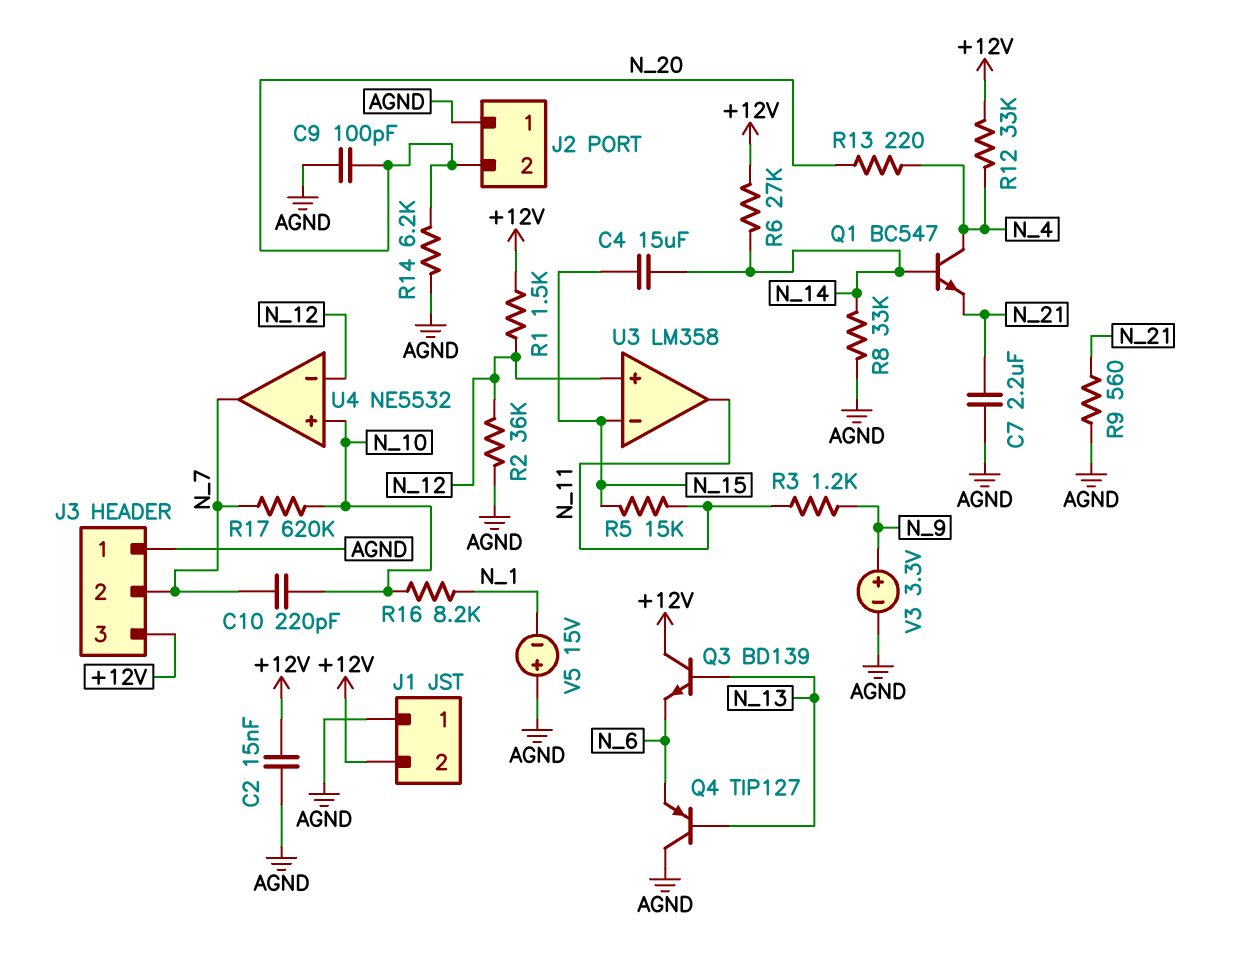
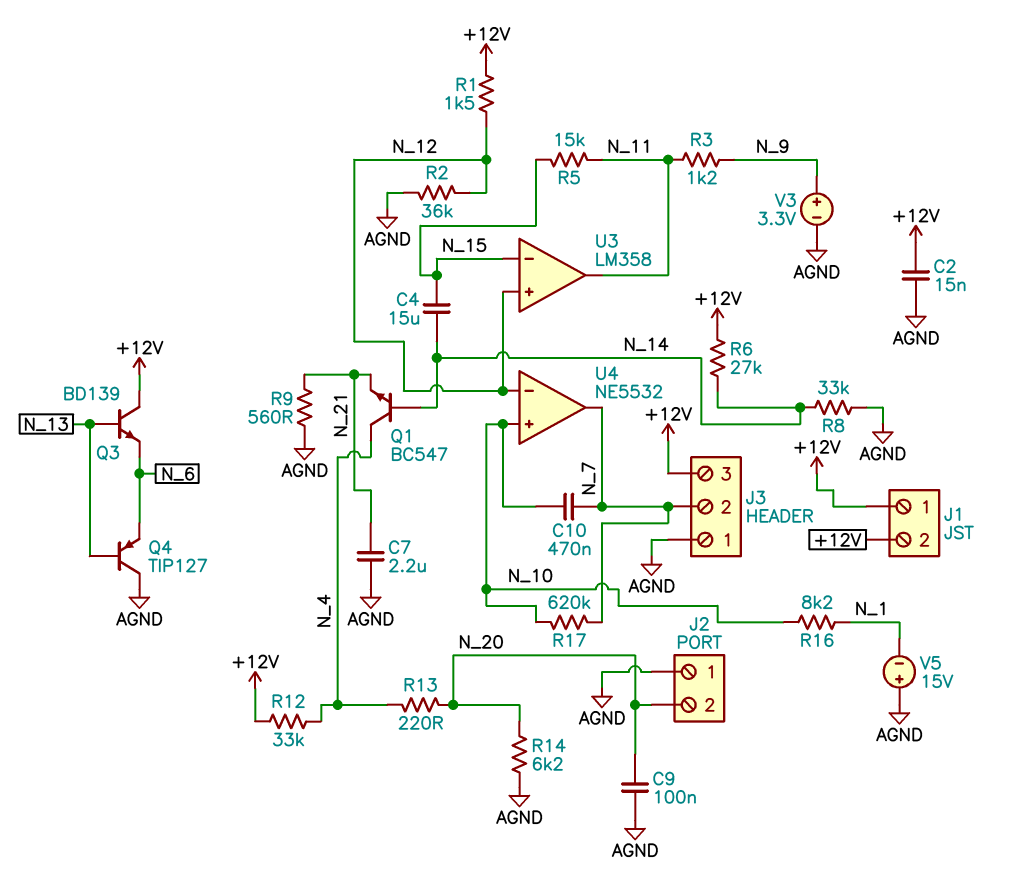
C9: 100pF (AGND, N_20) -> 100nF (AGND, N_20)
C10: 220pF (N_7, N_10) -> 470nF (N_7, N_10)
J1 pin 1: AGND -> +12V

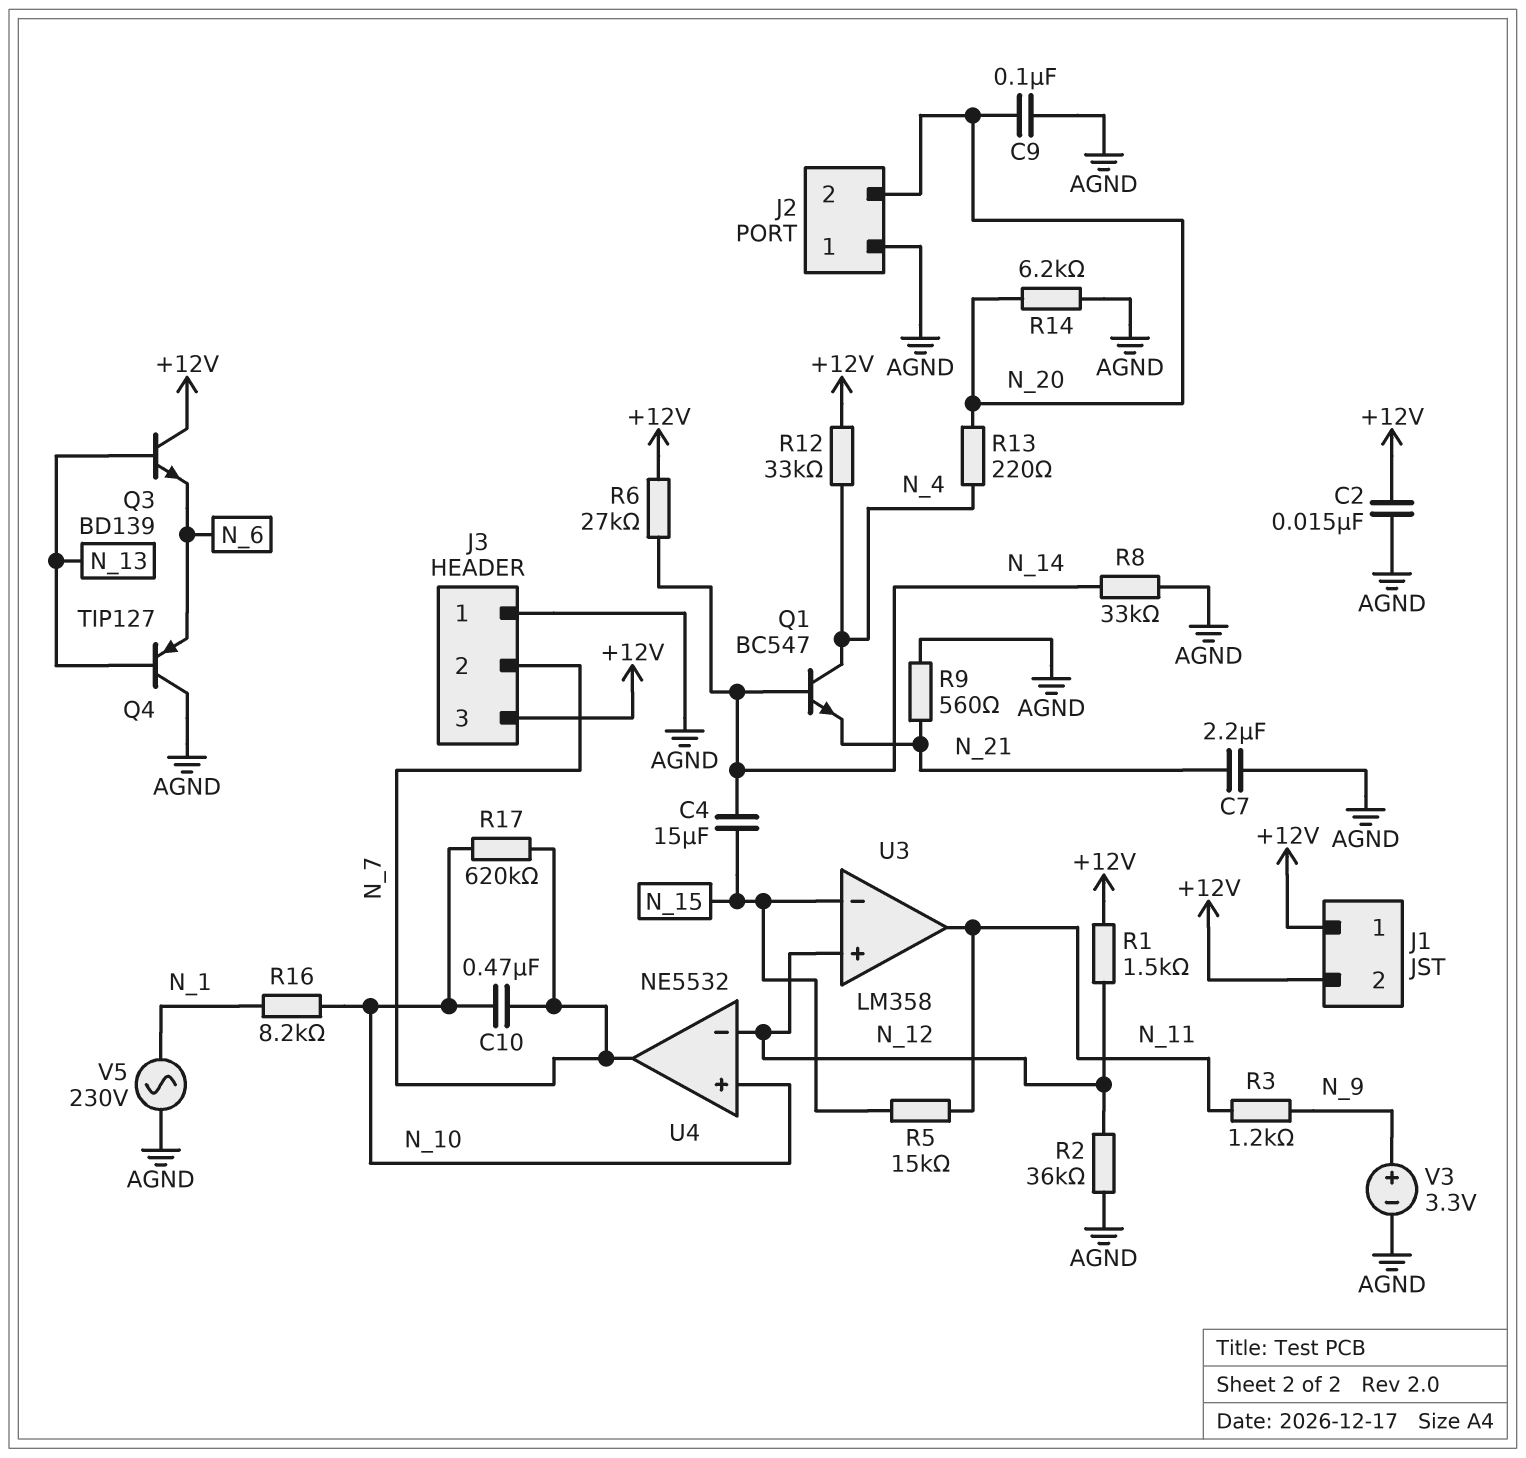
V5: 15V (plus AGND, minus N_1) -> AC 230V (AGND, N_1)

